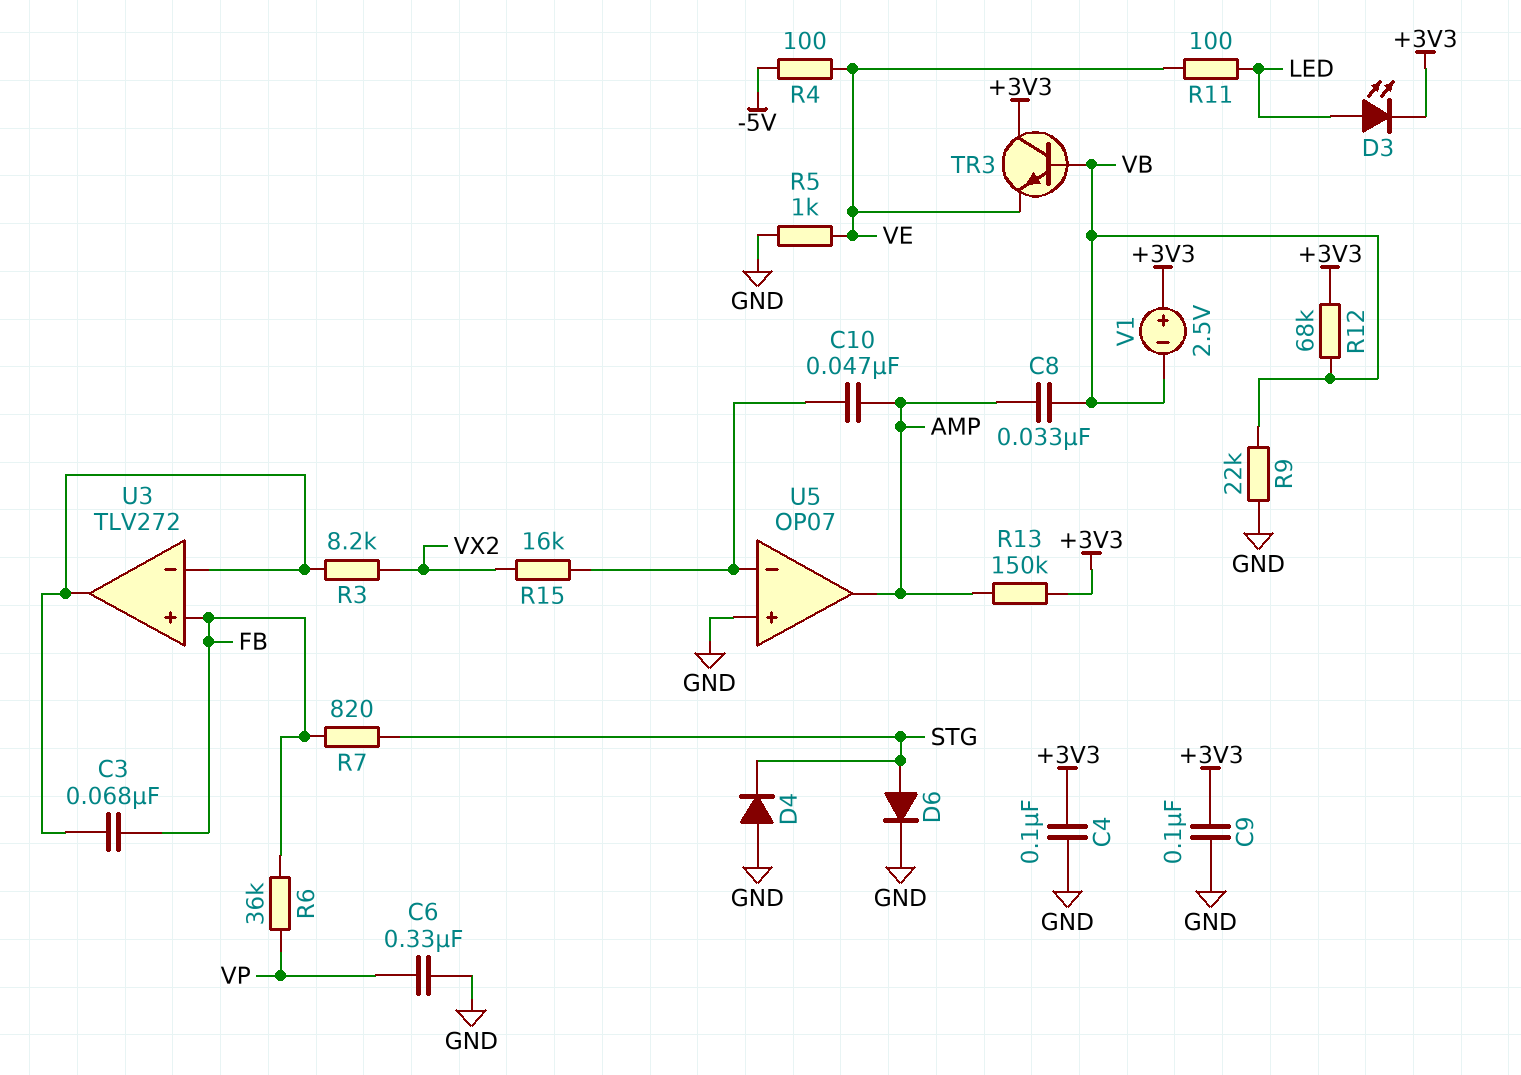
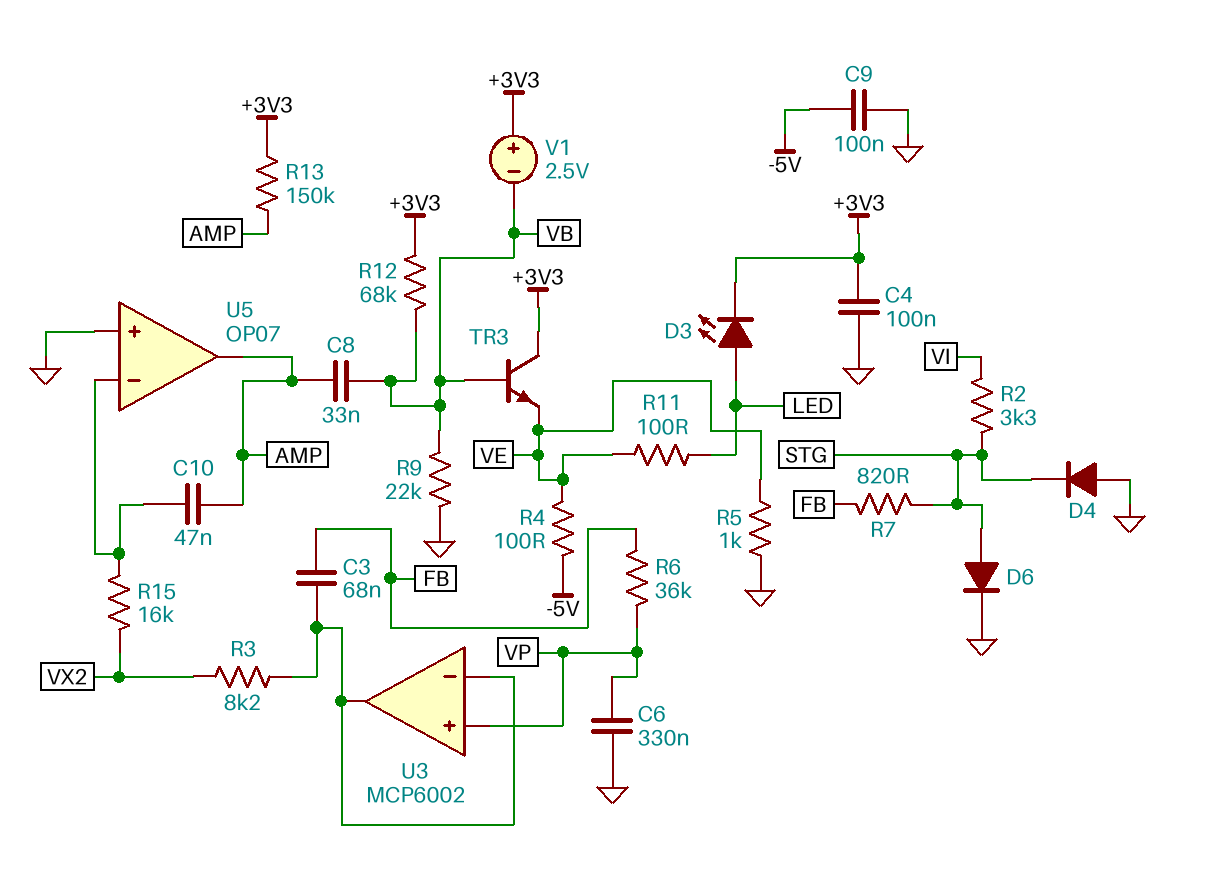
C9: 100nF (+3V3, GND) -> 100nF (-5V, GND)
R2: none -> 3.3k (STG, VI)
U3: TLV272 -> MCP6002
U3 pin in+: FB -> VP

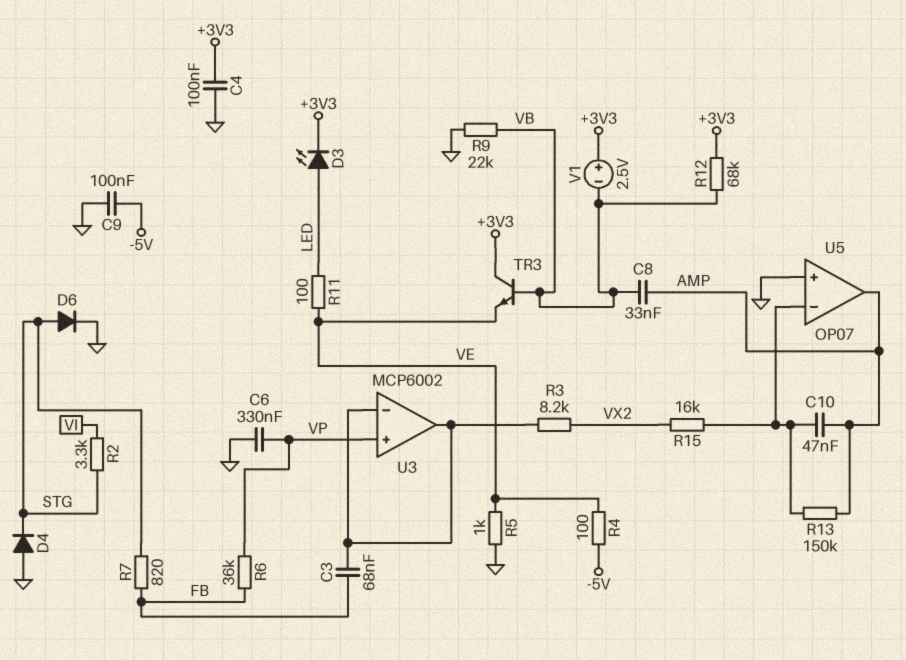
R13: 150k (+3V3, AMP) -> 150k (AMP, U5/in-)

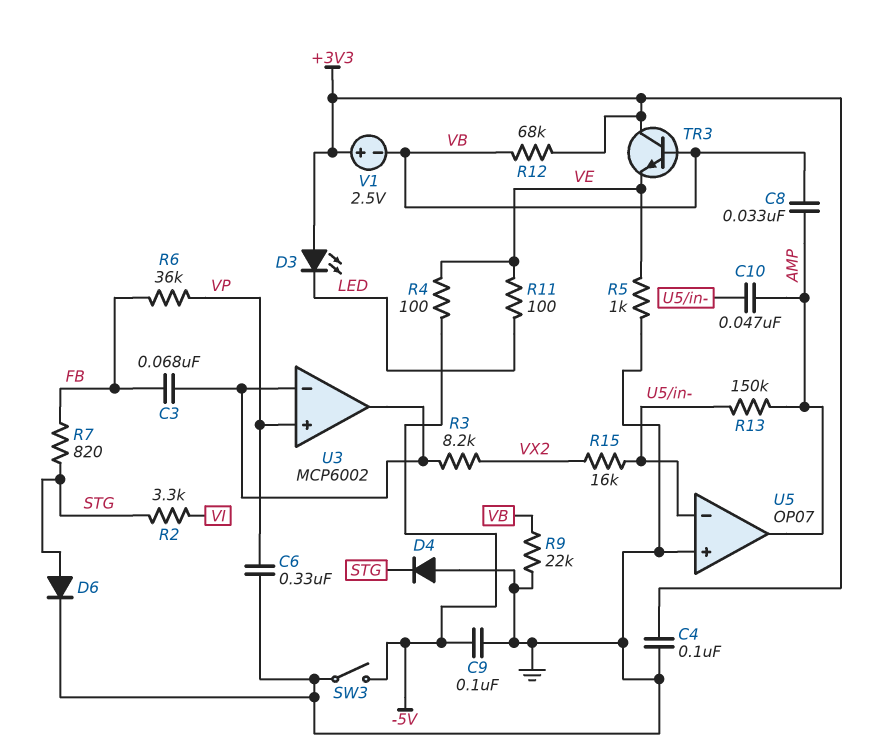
D3: LED (A LED, K +3V3) -> LED (A +3V3, K LED)
SW3: none -> switch (-5V, GND)

